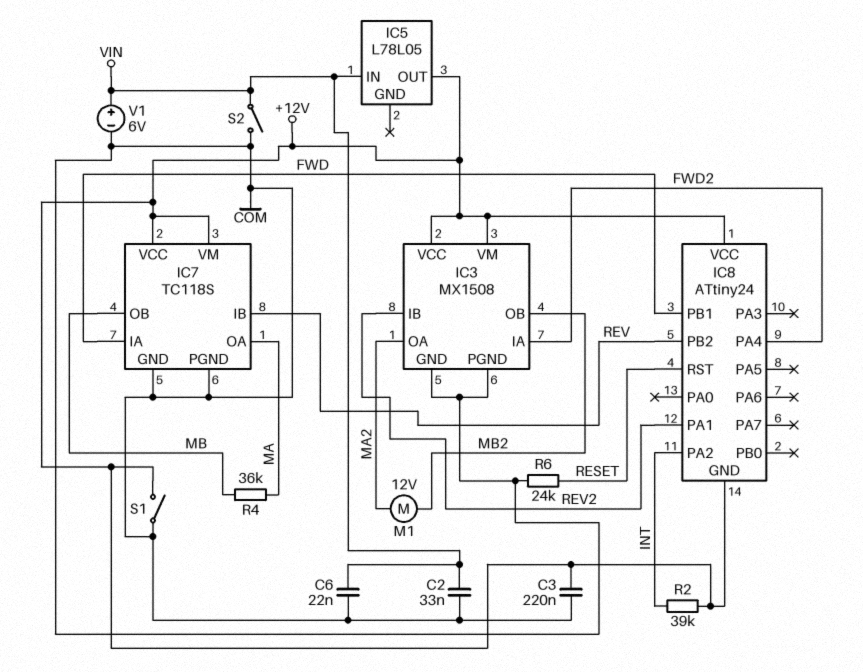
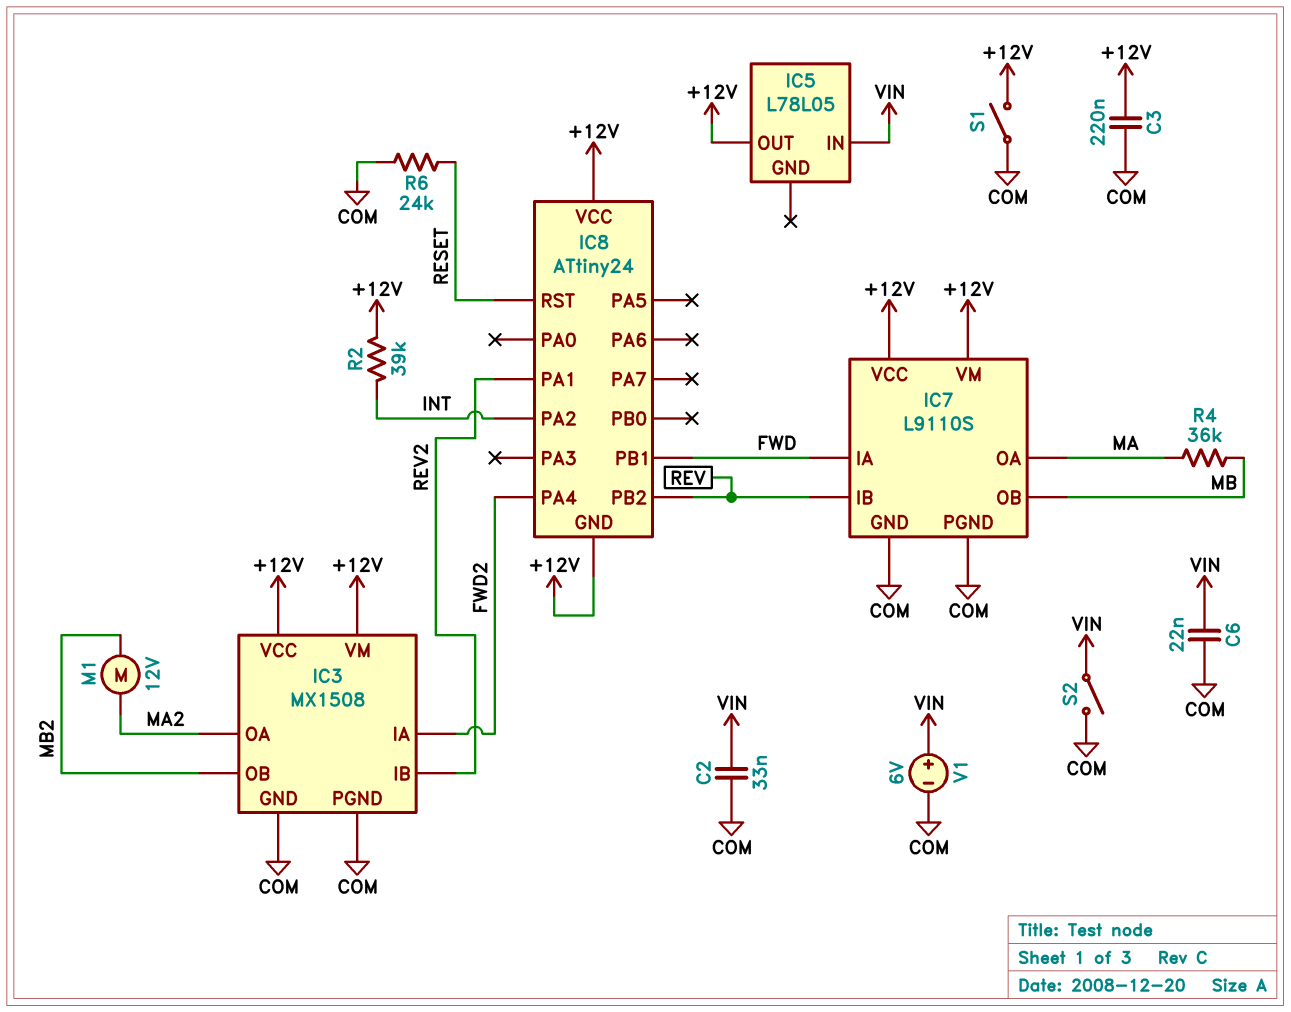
IC7: TC118S -> L9110S

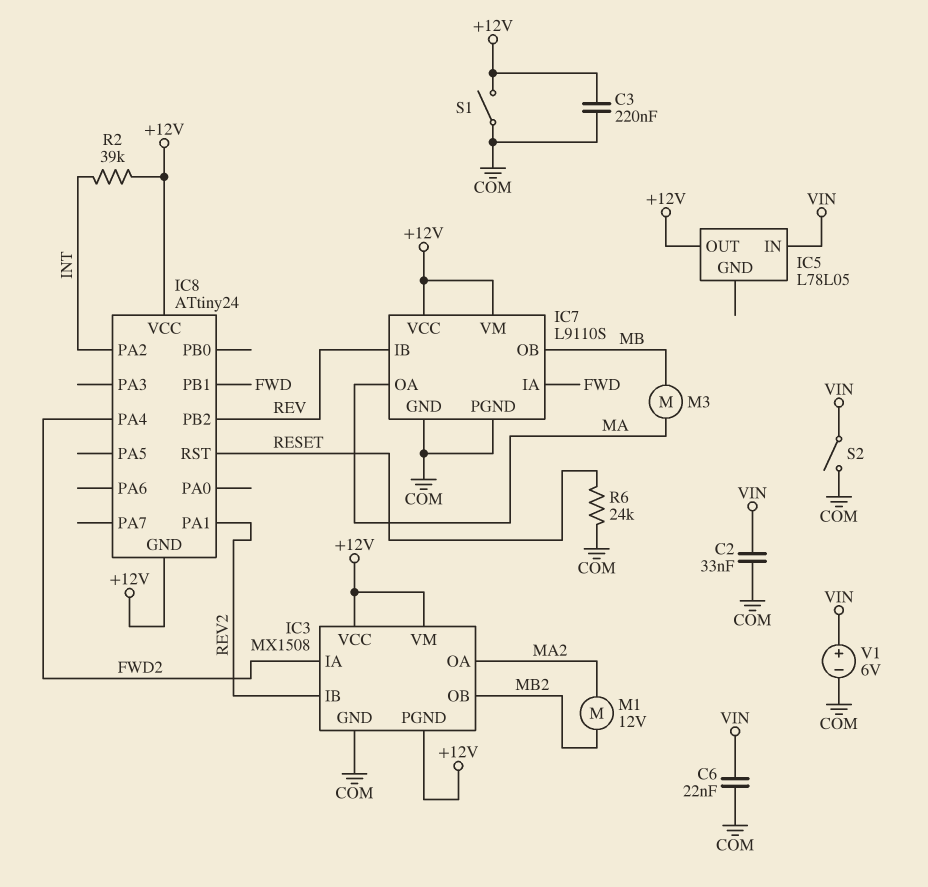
IC3 pin PGND: COM -> +12V
M3: none -> motor (MA, MB)
R4: 36k (MA, MB) -> none

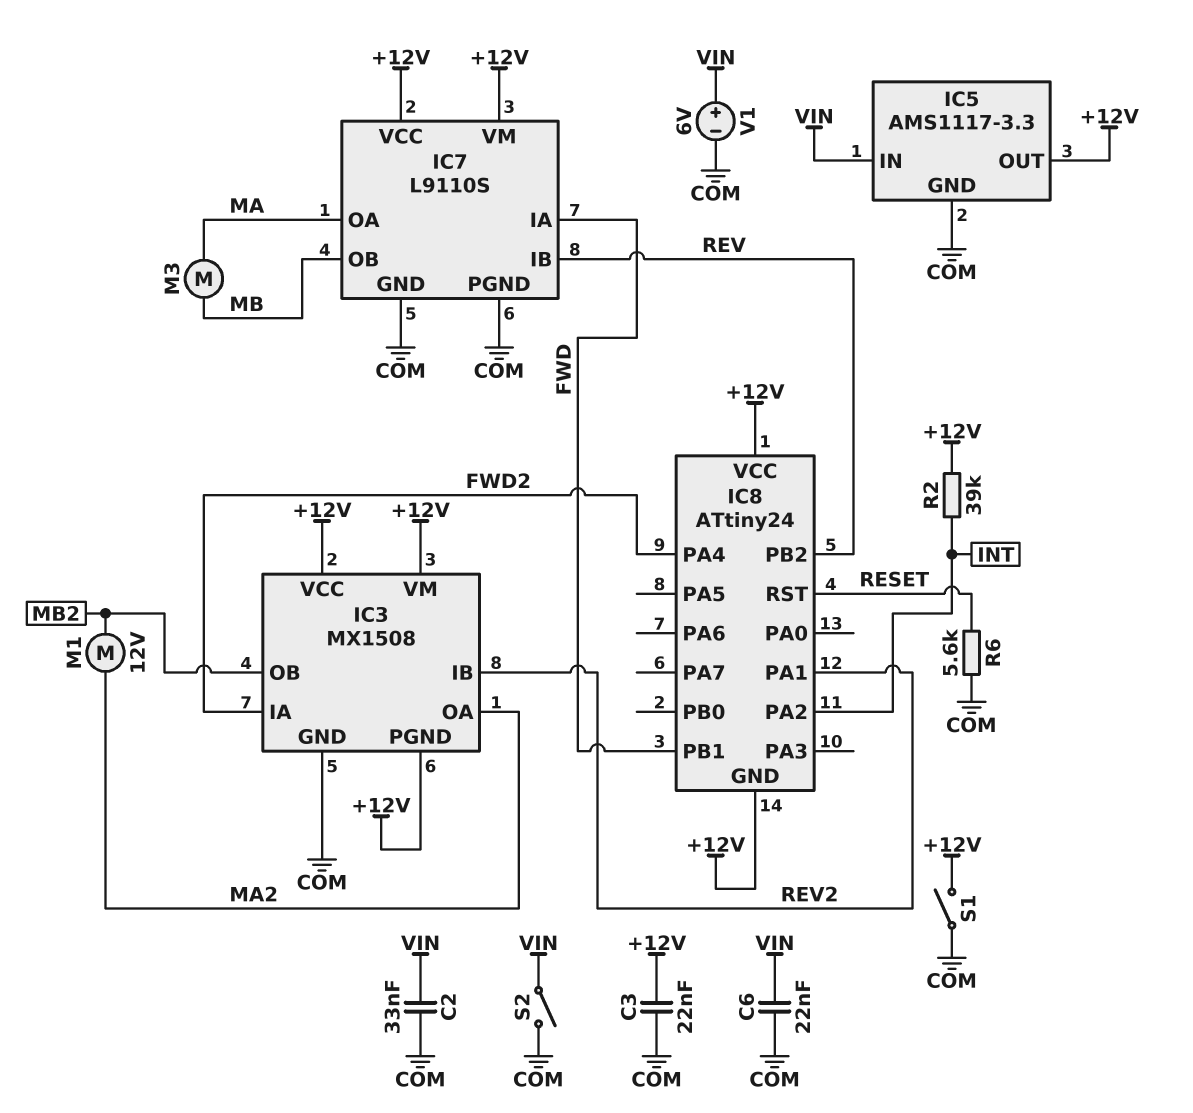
C3: 220nF (+12V, COM) -> 22nF (+12V, COM)
IC5: L78L05 -> AMS1117-3.3
IC5 pin GND: none -> COM
R6: 24k (COM, RESET) -> 5.6k (COM, RESET)

